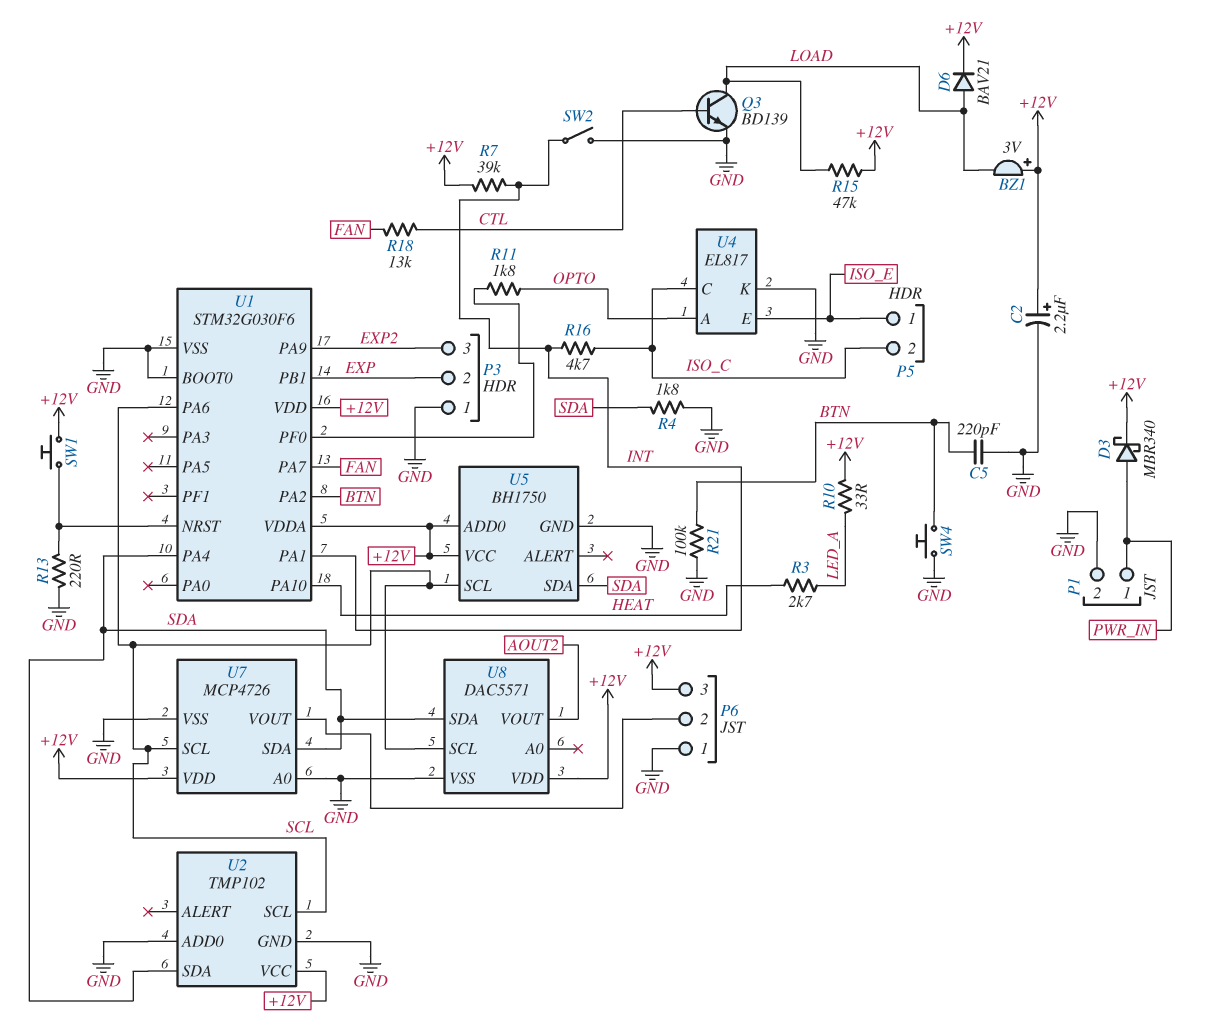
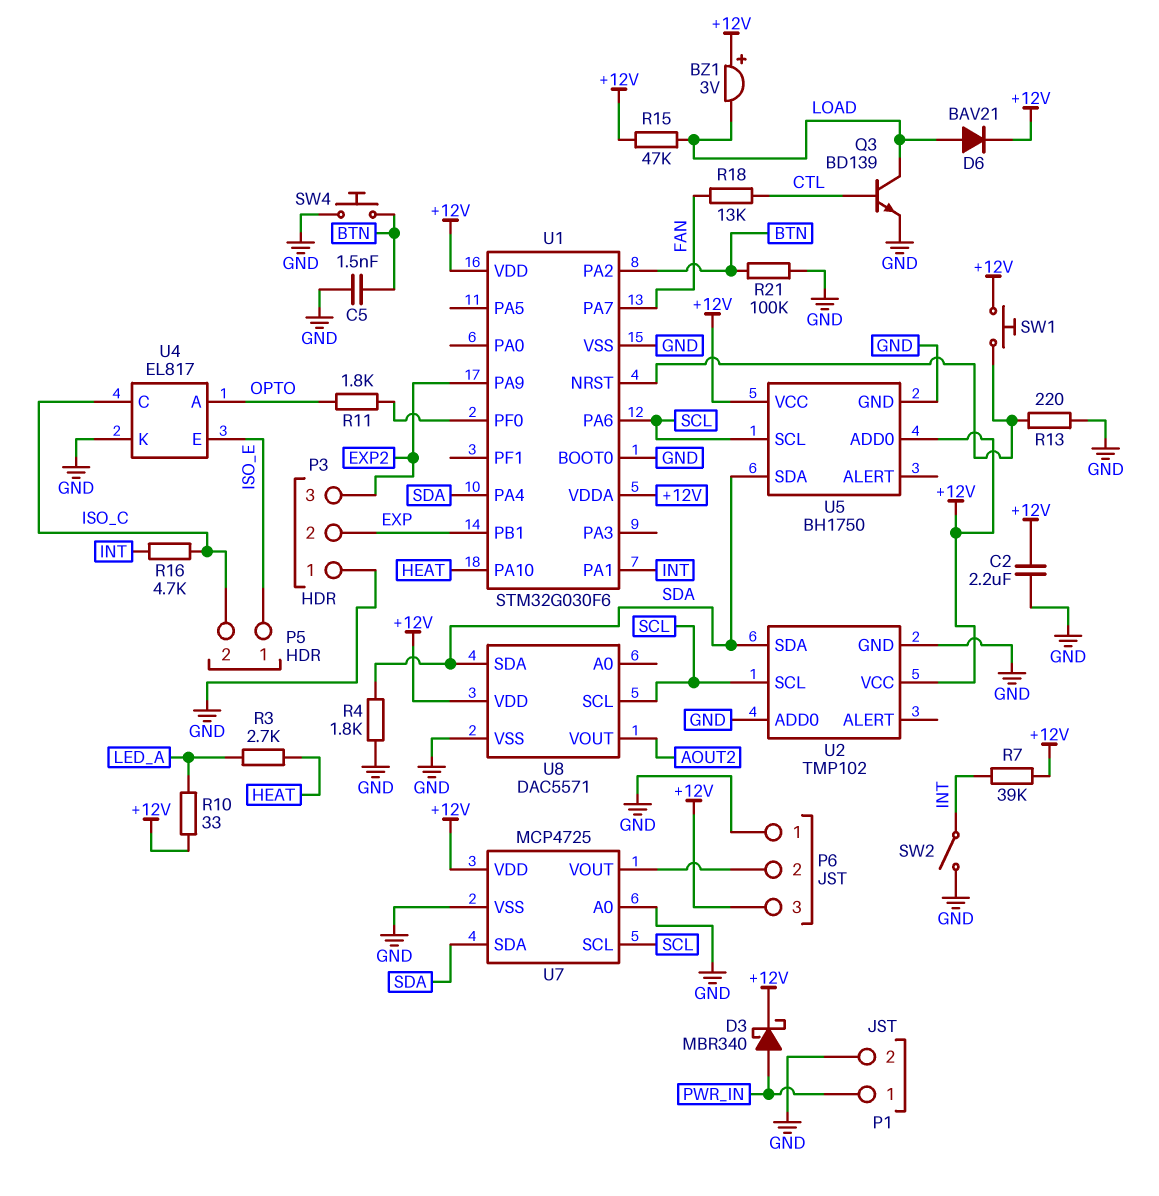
C2: 2.2uF (plus +12V, minus GND) -> 2.2uF (+12V, GND)
C5: 220pF (BTN, GND) -> 1.5nF (BTN, GND)
U7: MCP4726 -> MCP4725

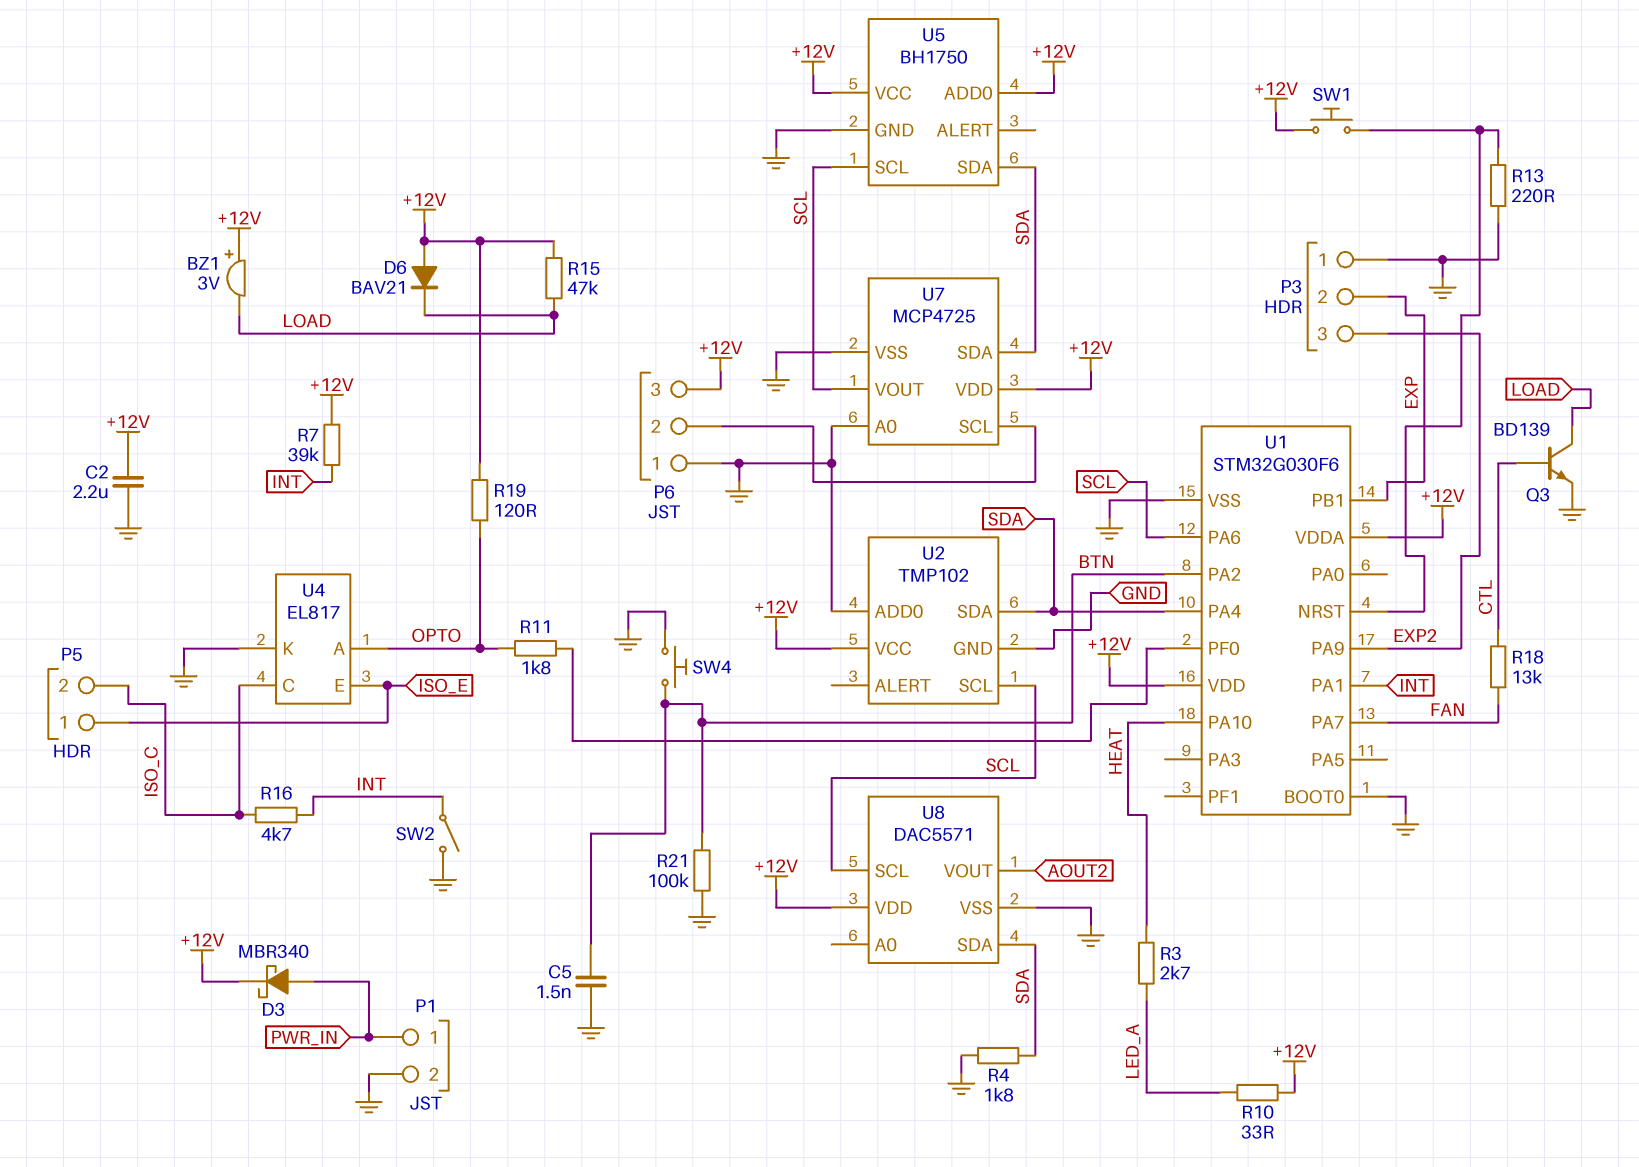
D6: diode BAV21 (A LOAD, K +12V) -> diode BAV21 (A +12V, K LOAD)
R19: none -> 120 (+12V, OPTO)
U7 pin SCL: SCL -> P6/2
U7 pin VOUT: P6/2 -> SCL

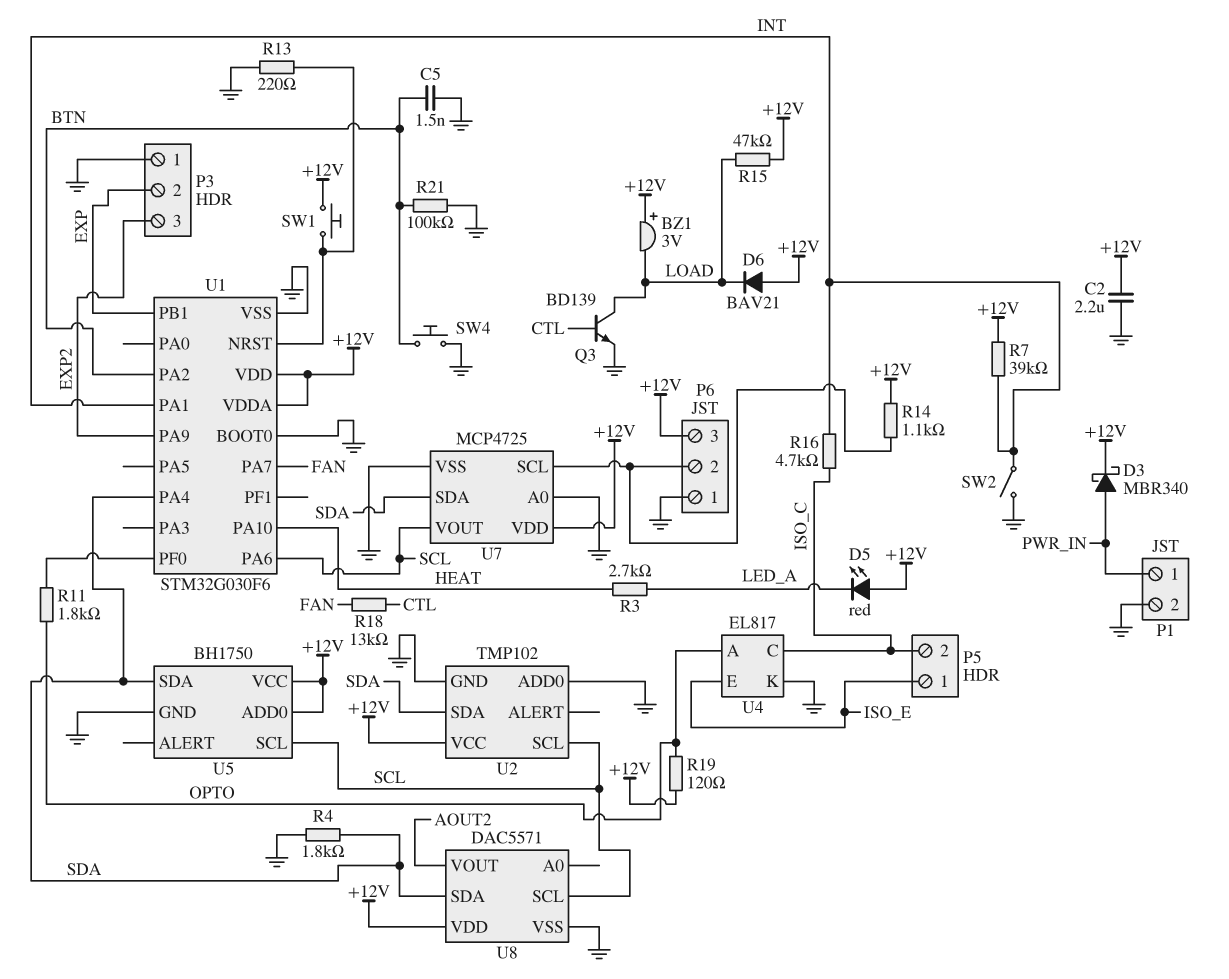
D5: none -> LED red (A +12V, K LED_A)
R10: 33 (+12V, LED_A) -> none
R14: none -> 1.1k (+12V, P6/2)

